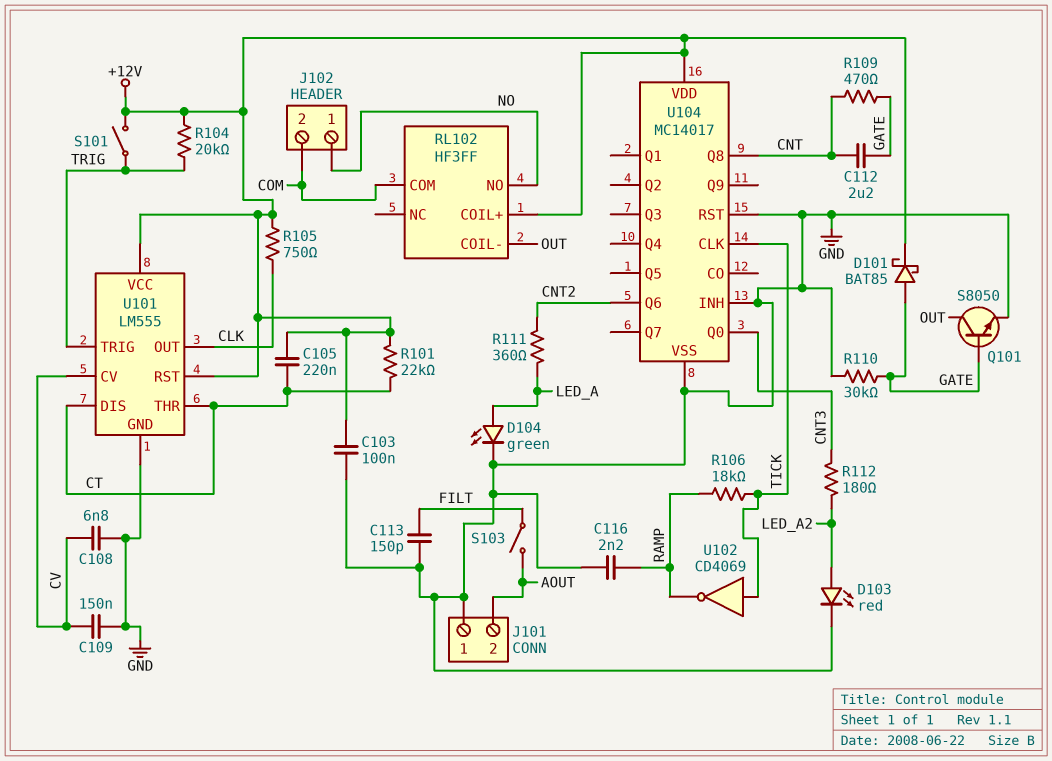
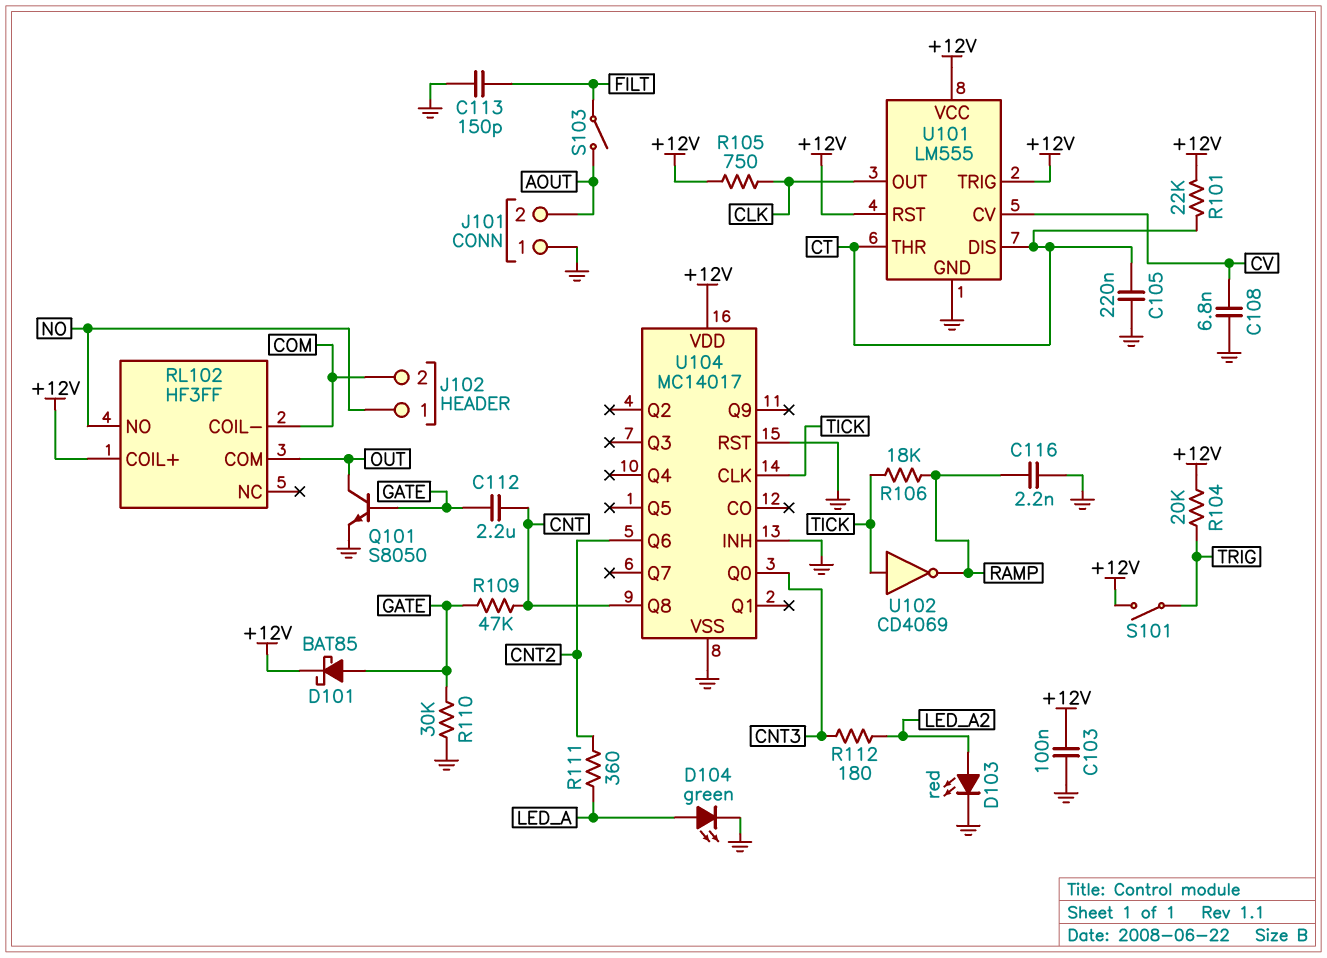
C105: 220nF (+12V, CT) -> 220nF (CT, GND)
C109: 150nF (CV, GND) -> none
R109: 470 (CNT, GATE) -> 47k (CNT, GATE)
RL102 pin COIL-: OUT -> COM
RL102 pin COM: COM -> OUT
U101 pin TRIG: TRIG -> +12V

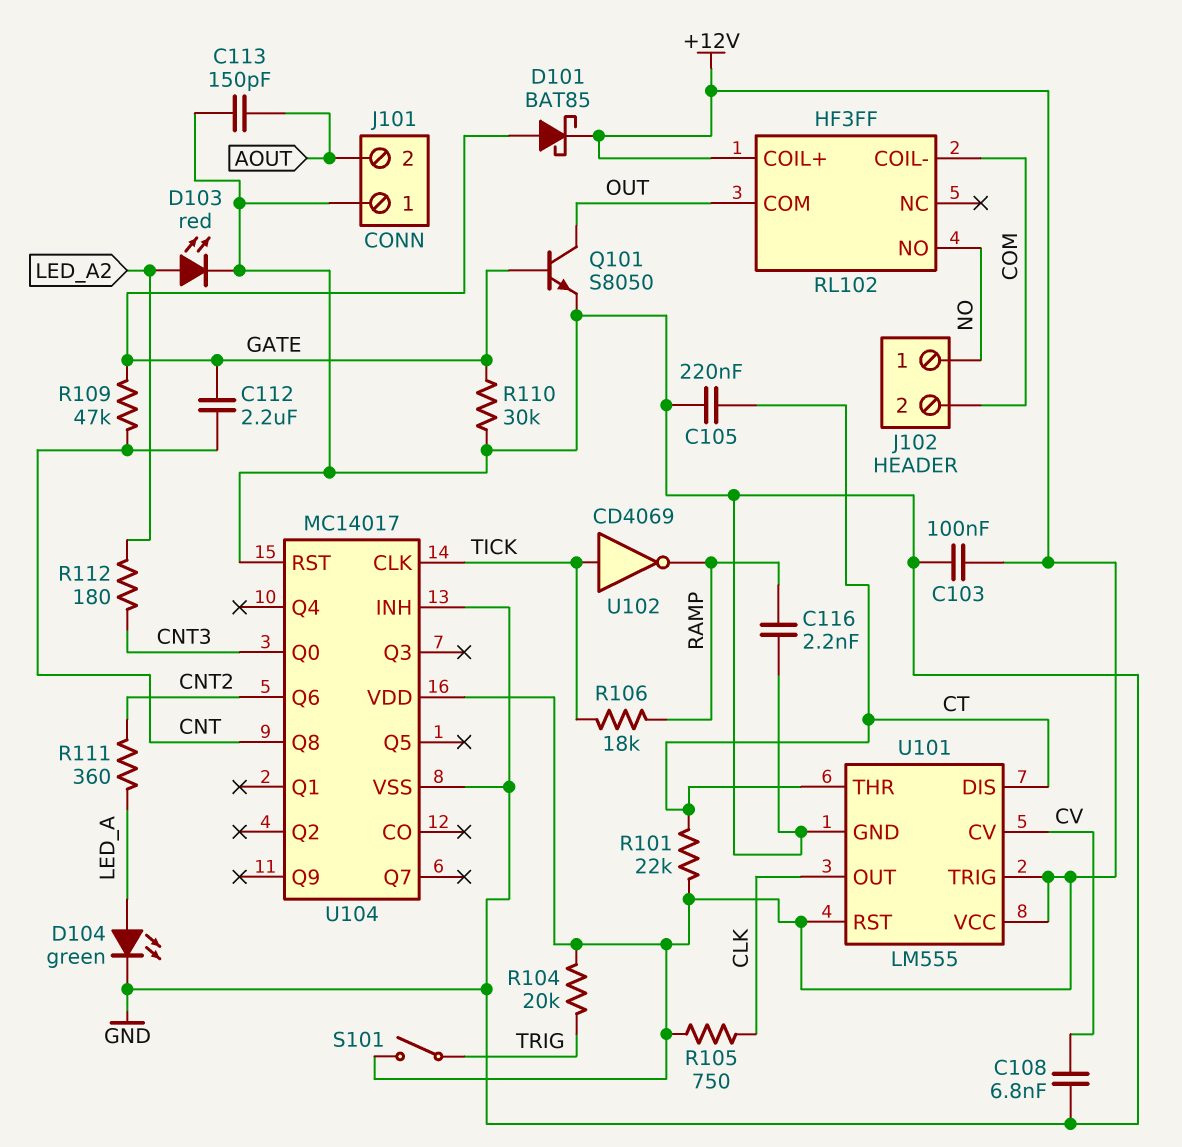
C113: 150pF (FILT, GND) -> 150pF (AOUT, GND)
S103: switch (AOUT, FILT) -> none

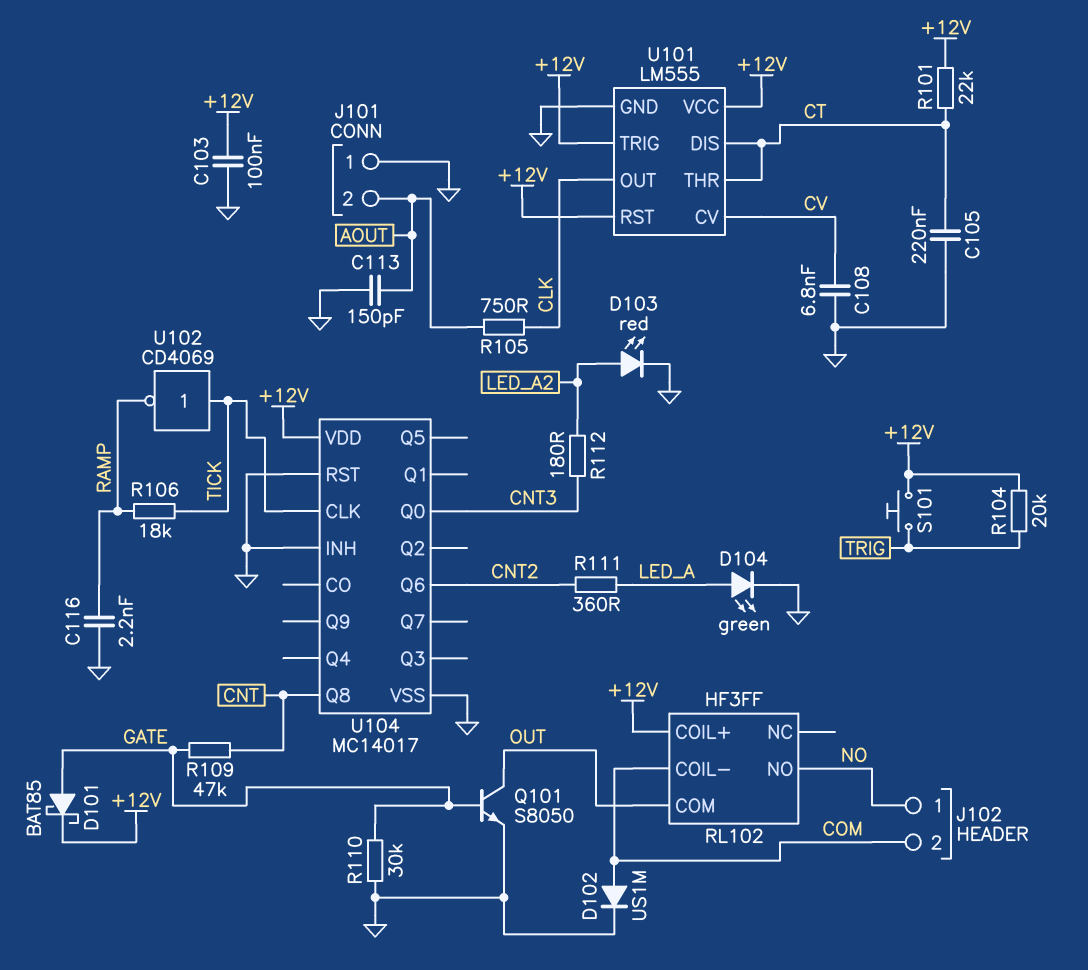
C112: 2.2uF (CNT, GATE) -> none
D102: none -> diode US1M (A COM, K GND)
R105: 750 (+12V, CLK) -> 750 (AOUT, CLK)
S101: switch (+12V, TRIG) -> button (+12V, TRIG)

